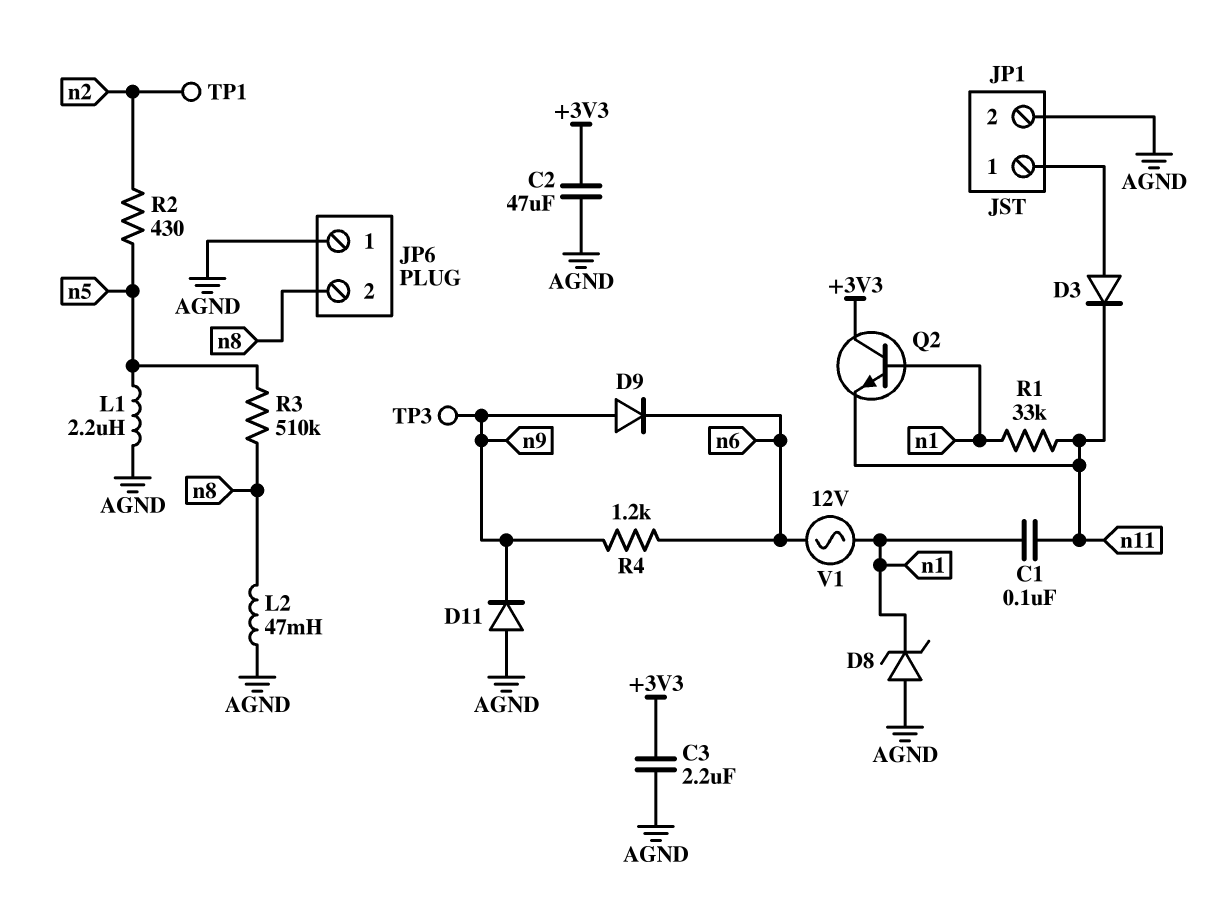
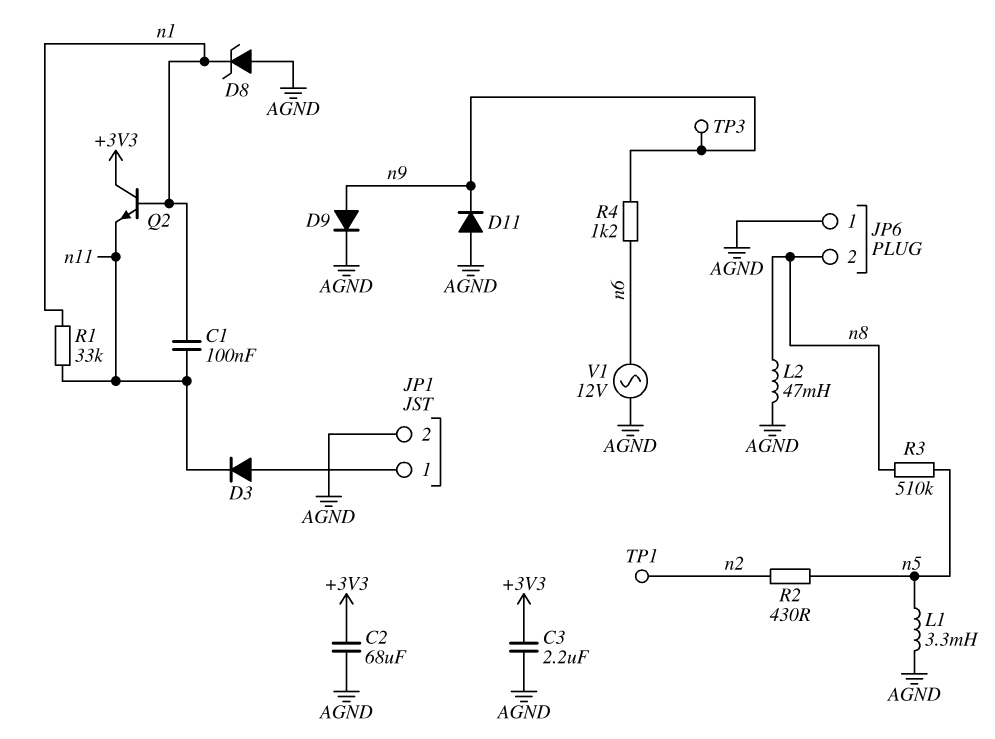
C2: 47uF (+3V3, AGND) -> 68uF (+3V3, AGND)
D9: diode (A n9, K n6) -> diode (A n9, K AGND)
L1: 2.2uH (AGND, n5) -> 3.3mH (AGND, n5)
V1: AC 12V (n1, n6) -> AC 12V (AGND, n6)

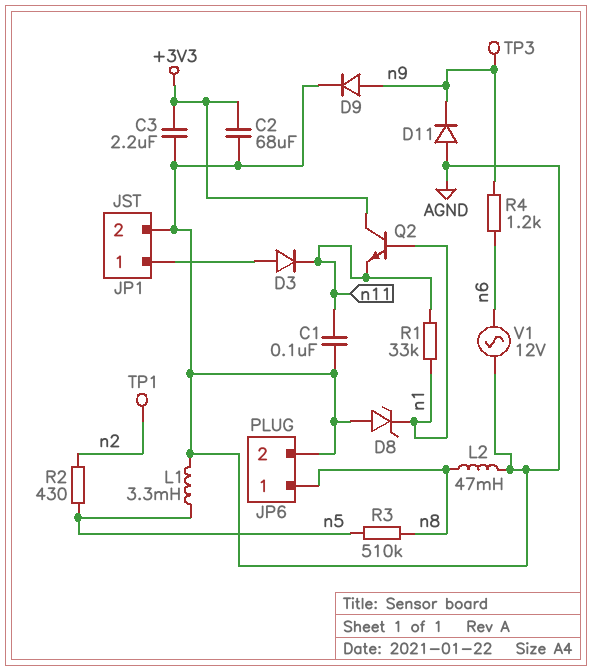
C1: 100nF (n1, n11) -> 100nF (AGND, n11)
JP6 pin 1: AGND -> n8
JP6 pin 2: n8 -> AGND

